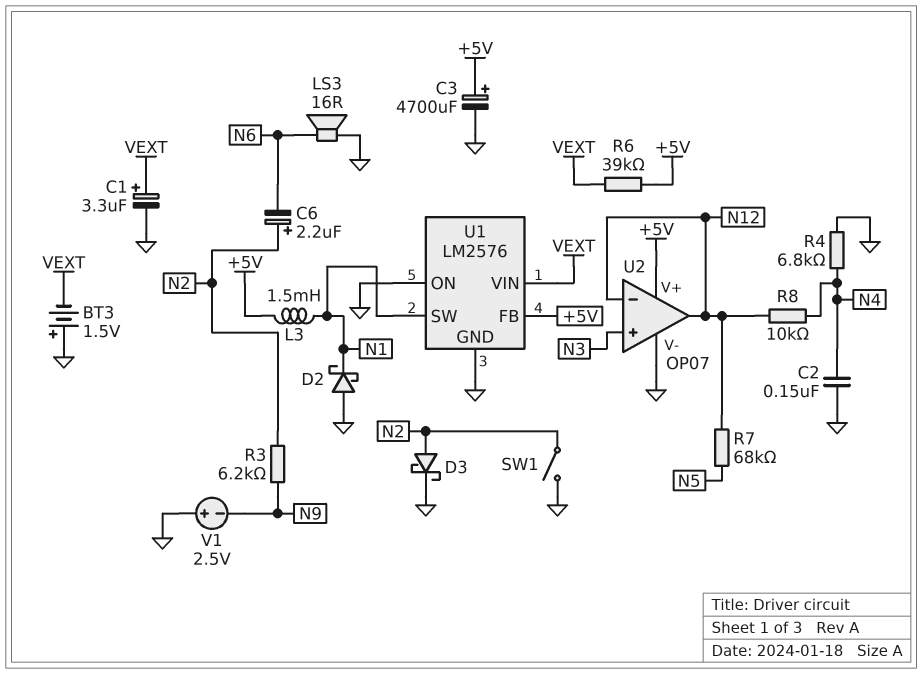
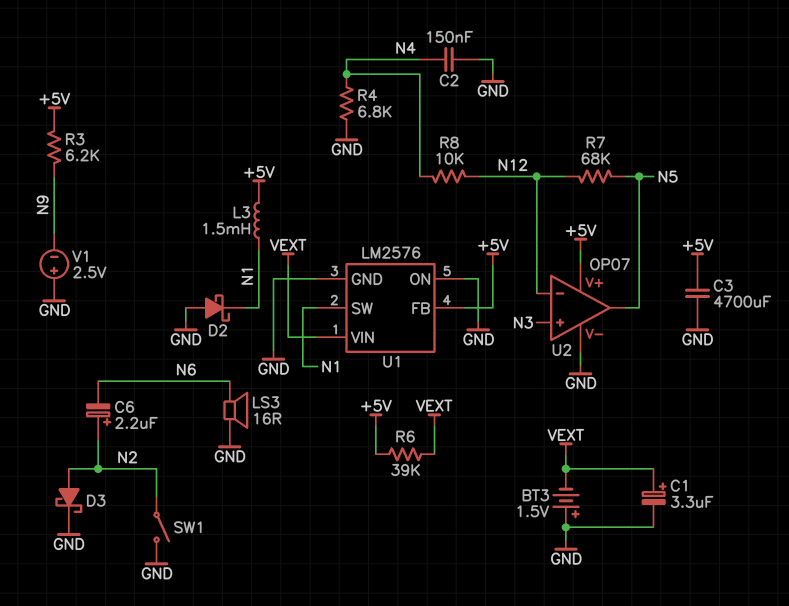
C3: 4700uF (plus +5V, minus GND) -> 4700uF (+5V, GND)
R3: 6.2k (N2, N9) -> 6.2k (+5V, N9)
U2 pin out: N12 -> N5

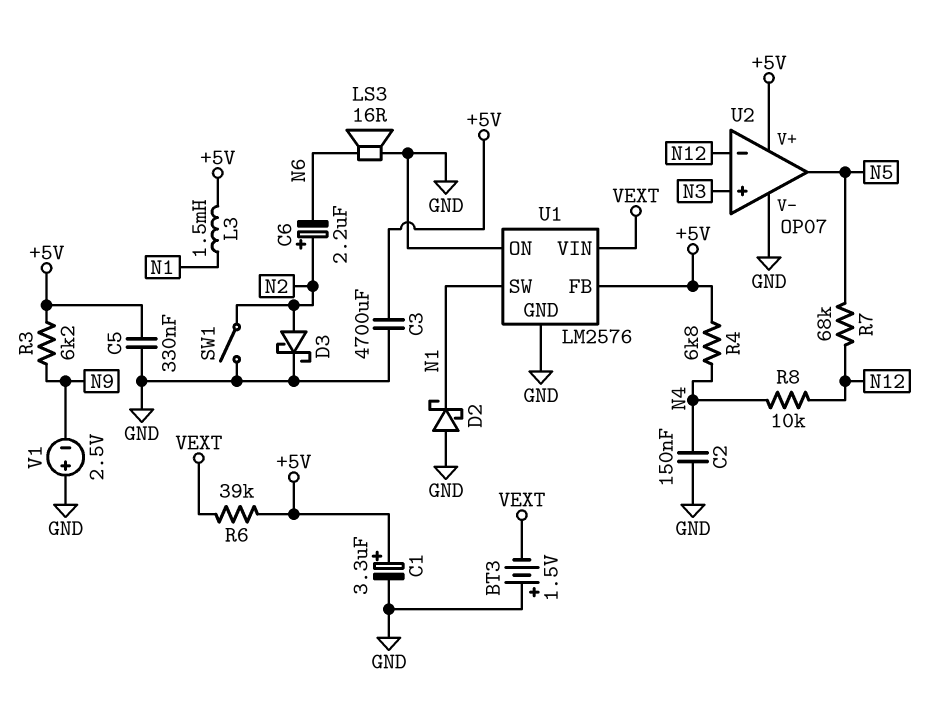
C1: 3.3uF (plus VEXT, minus GND) -> 3.3uF (plus +5V, minus GND)
C5: none -> 330nF (+5V, GND)
R4: 6.8k (GND, N4) -> 6.8k (+5V, N4)

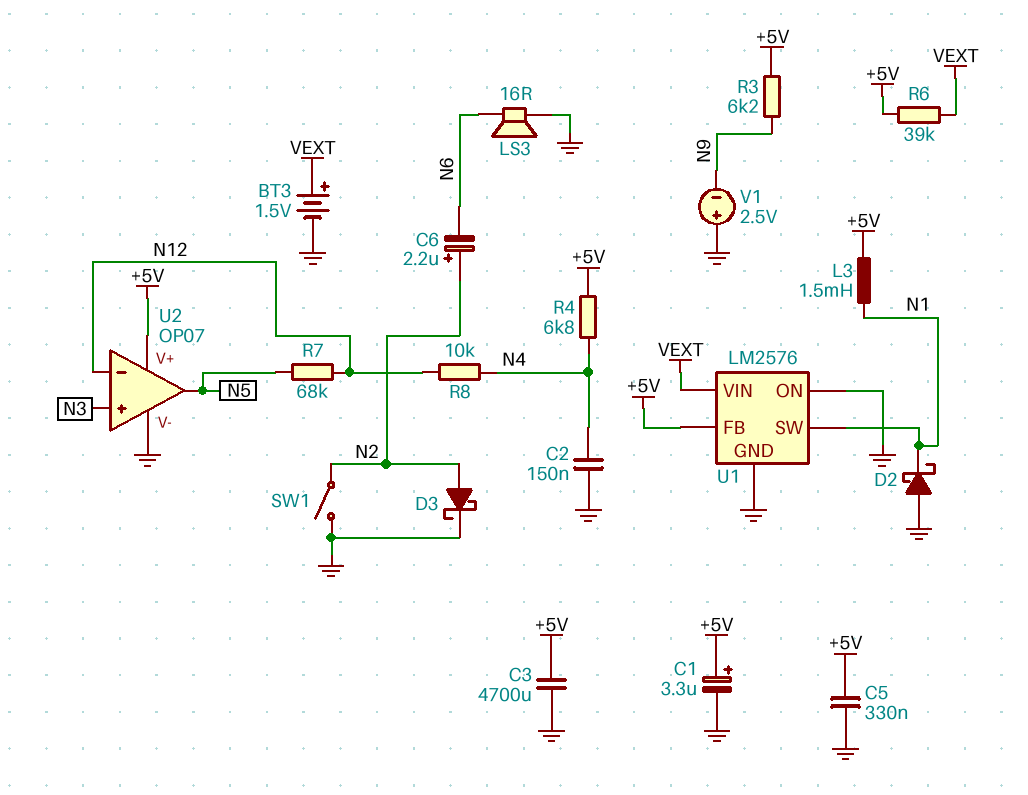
BT3: 1.5V (plus GND, minus VEXT) -> 1.5V (plus VEXT, minus GND)

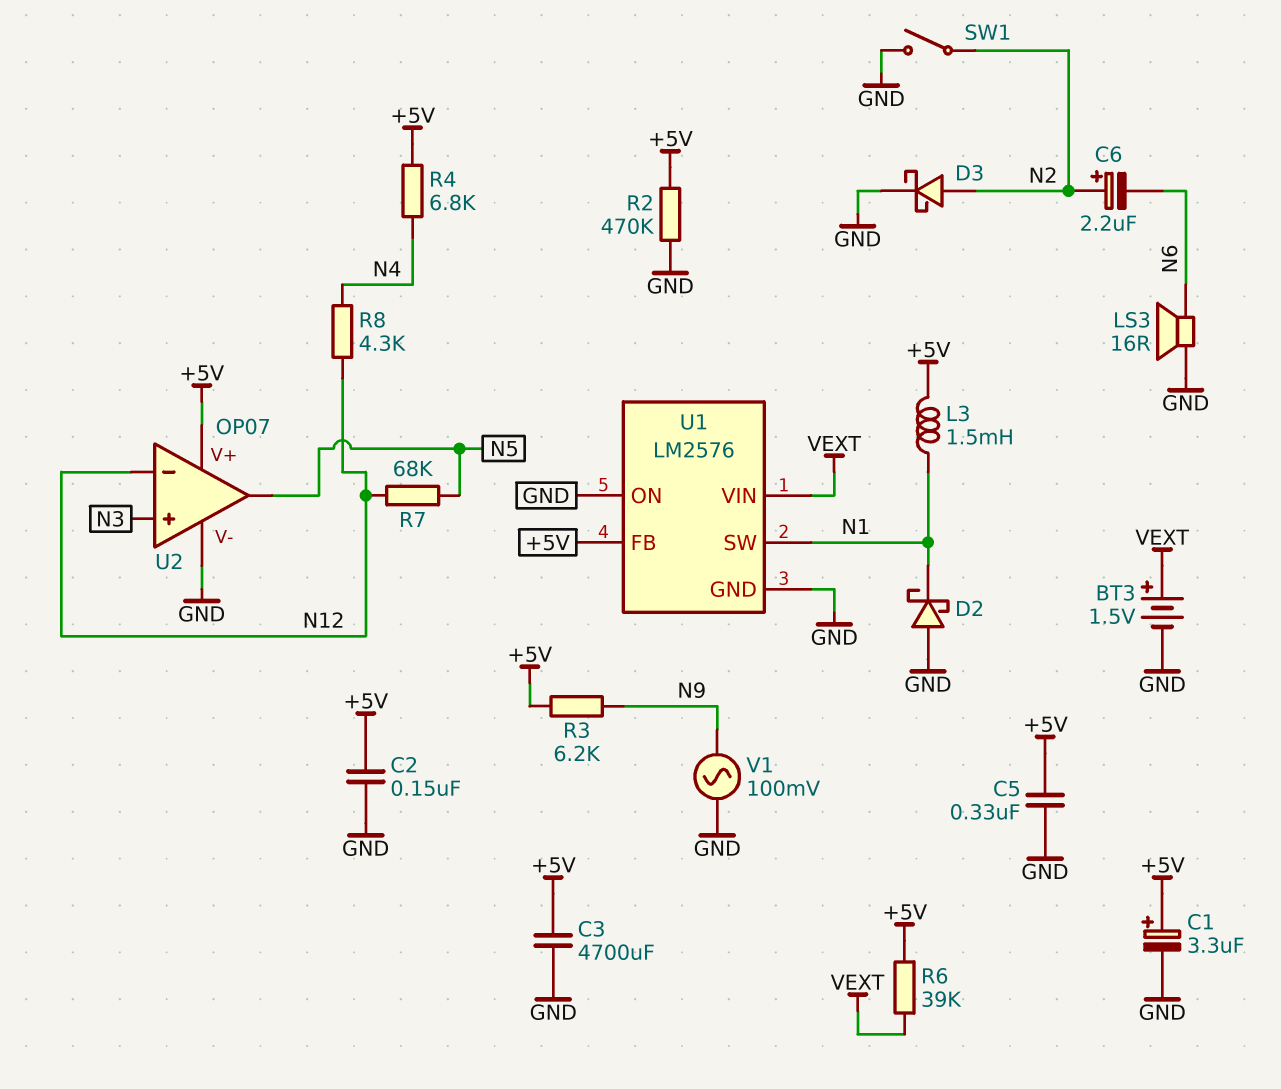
C2: 150nF (GND, N4) -> 150nF (+5V, GND)
R2: none -> 470k (+5V, GND)
R8: 10k (N4, N12) -> 4.3k (N4, N12)
V1: 2.5V (plus GND, minus N9) -> AC 100mV (GND, N9)

